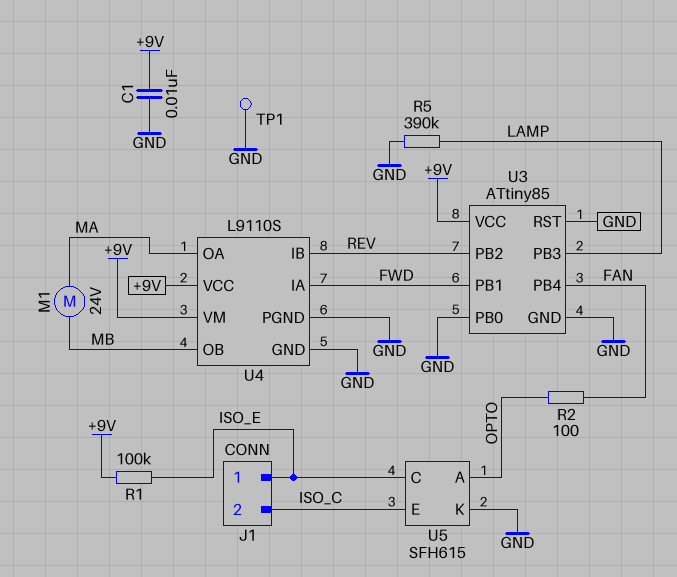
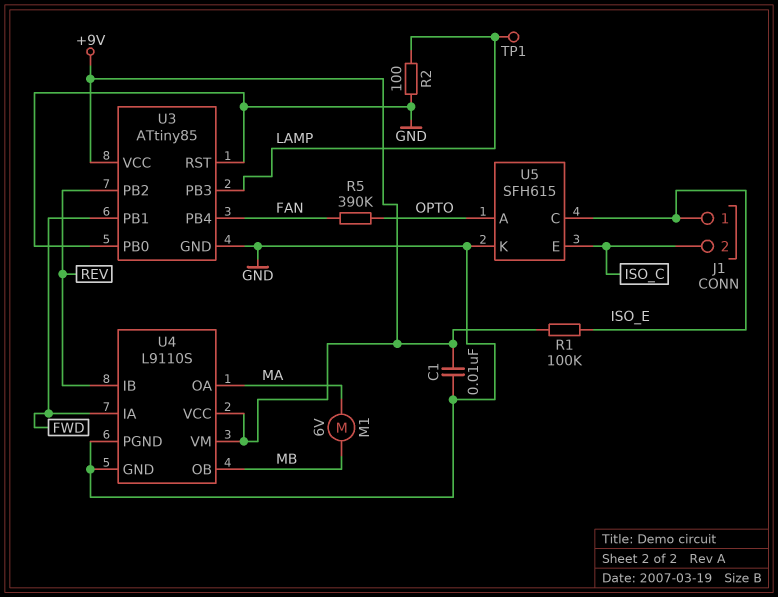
M1: motor 24V (MA, MB) -> motor 6V (MA, MB)
R2: 100 (FAN, OPTO) -> 100 (GND, LAMP)
R5: 390k (GND, LAMP) -> 390k (FAN, OPTO)
TP1: test point (GND) -> test point (LAMP)

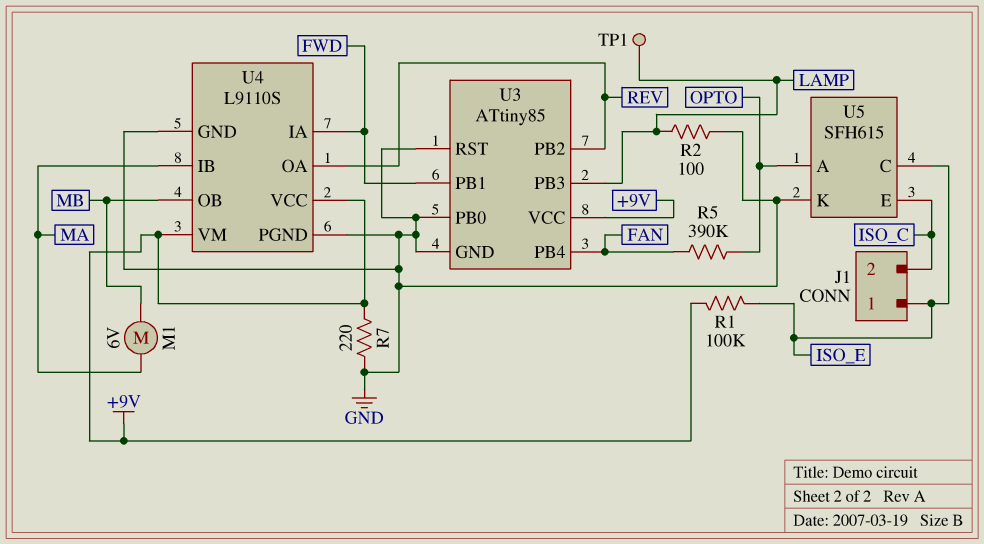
C1: 10nF (+9V, GND) -> none
R7: none -> 220 (+9V, GND)
U4 pin IB: REV -> MA
U4 pin OA: MA -> REV

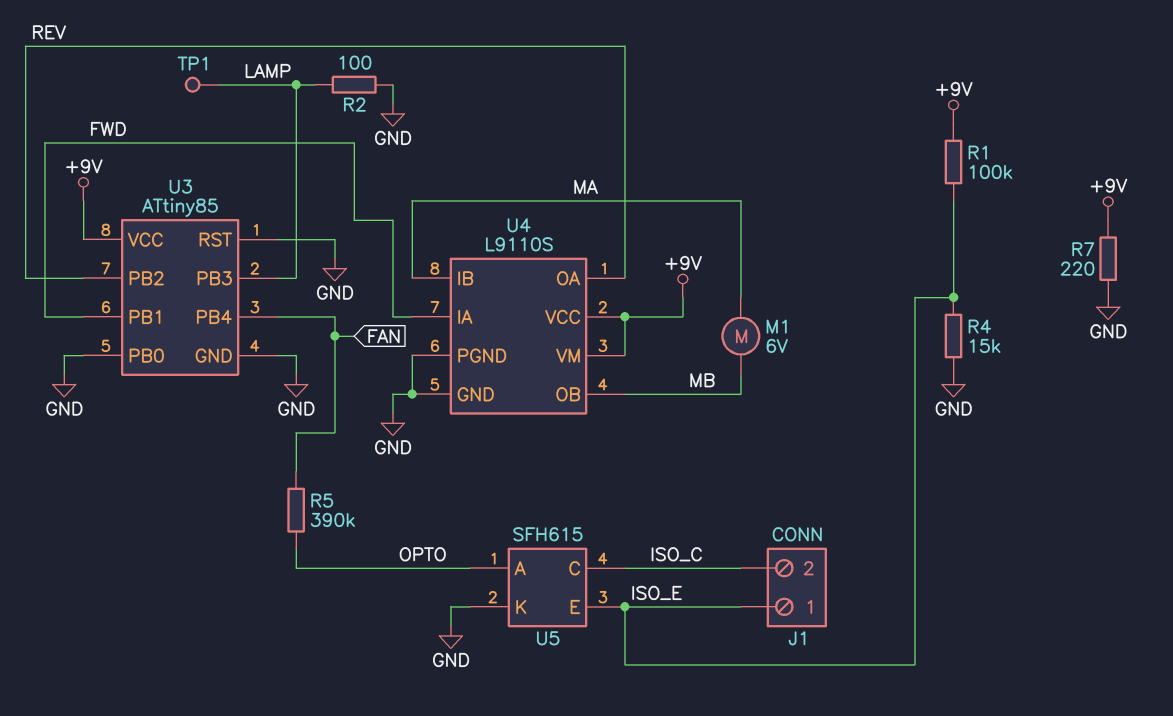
R4: none -> 15k (GND, ISO_E)
U5 pin C: ISO_E -> ISO_C
U5 pin E: ISO_C -> ISO_E

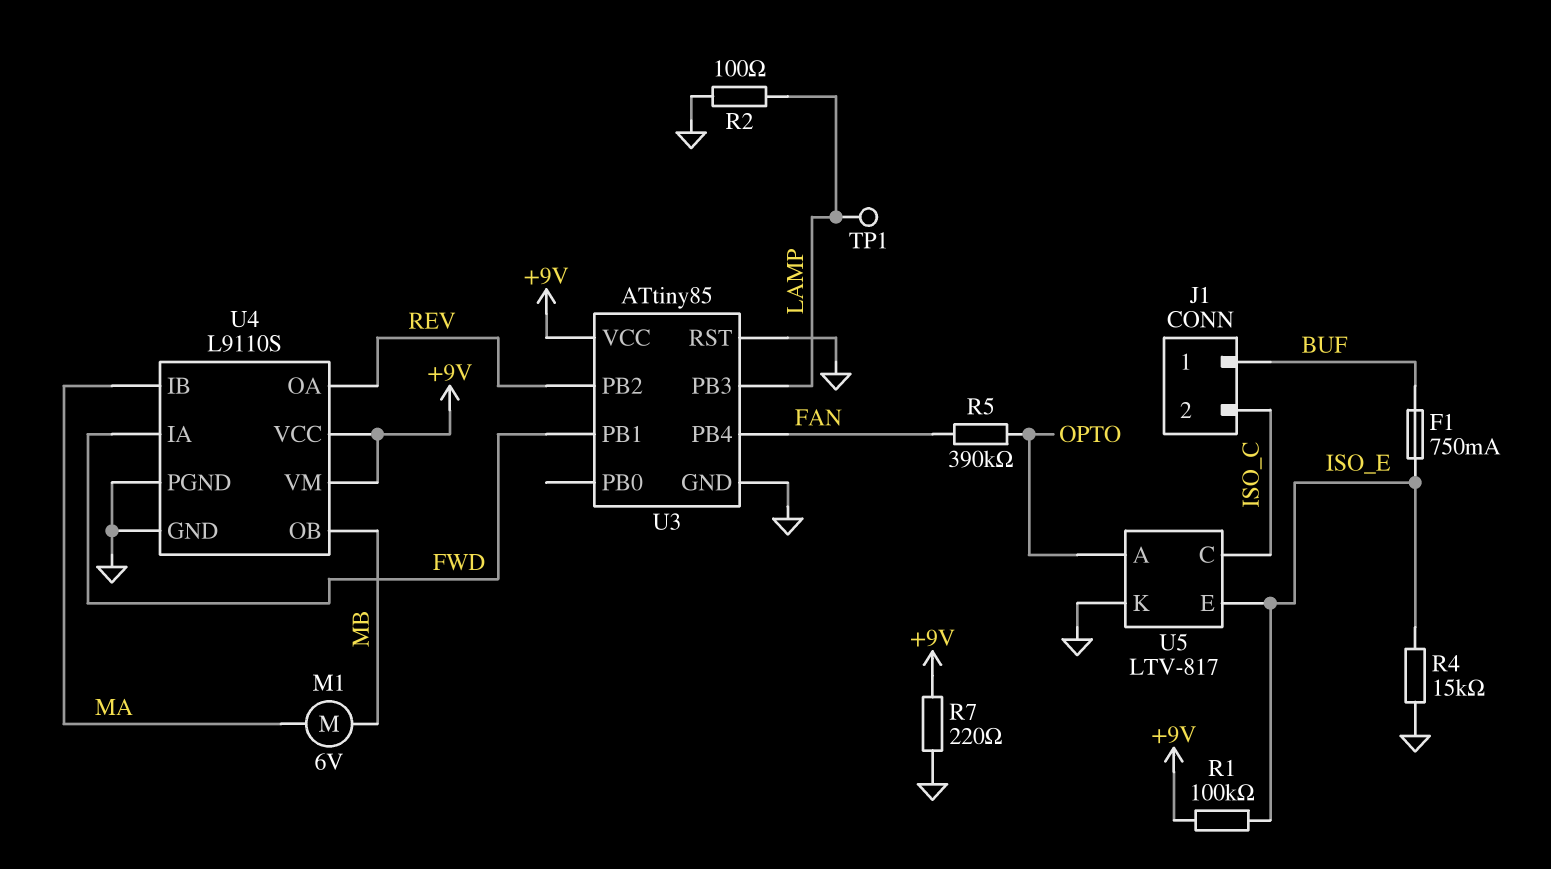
F1: none -> 750mA (BUF, ISO_E)
J1 pin 1: ISO_E -> BUF
U3 pin PB0: GND -> none
U5: SFH615 -> LTV-817

